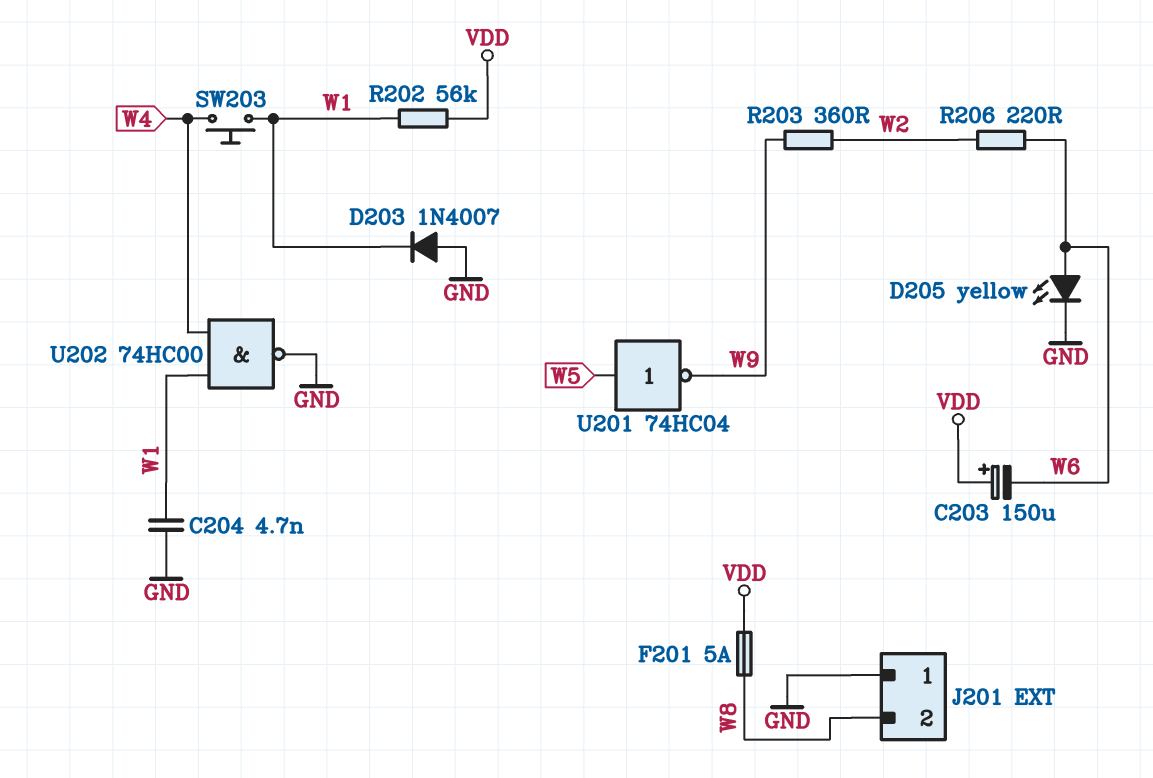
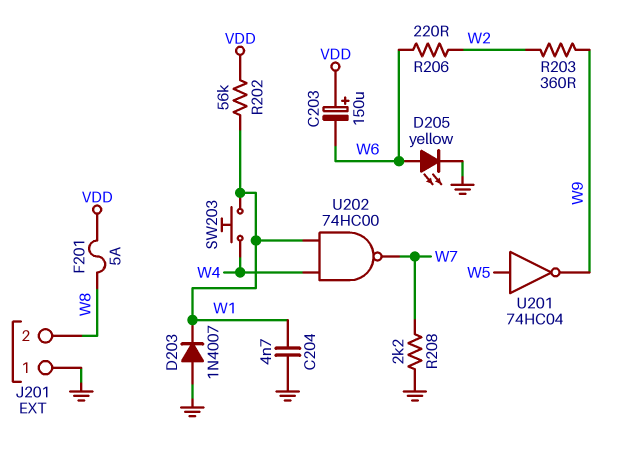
R208: none -> 2.2k (GND, W7)
U202: NAND 74HC00 (in W1, in W4, out GND) -> NAND 74HC00 (in W1, in W4, out W7)

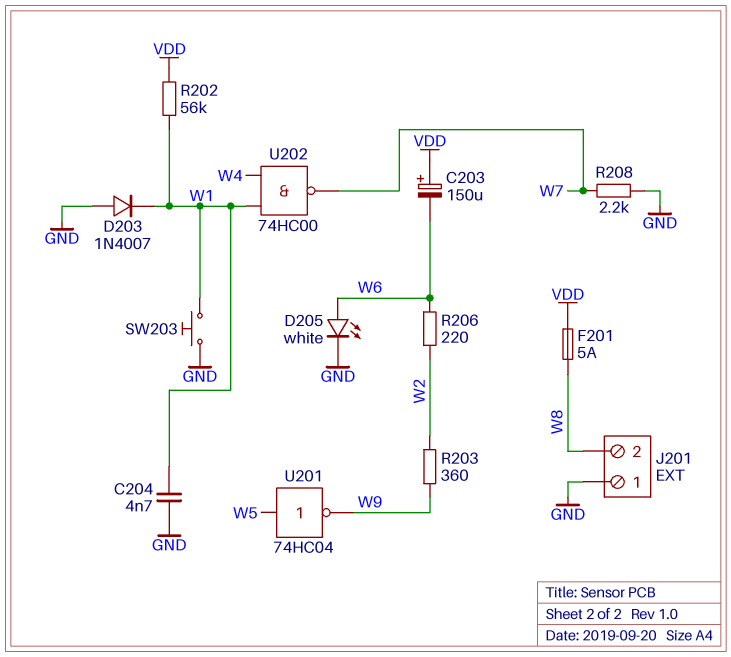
D205: LED yellow (A W6, K GND) -> LED white (A W6, K GND)
SW203: button (W1, W4) -> button (GND, W1)

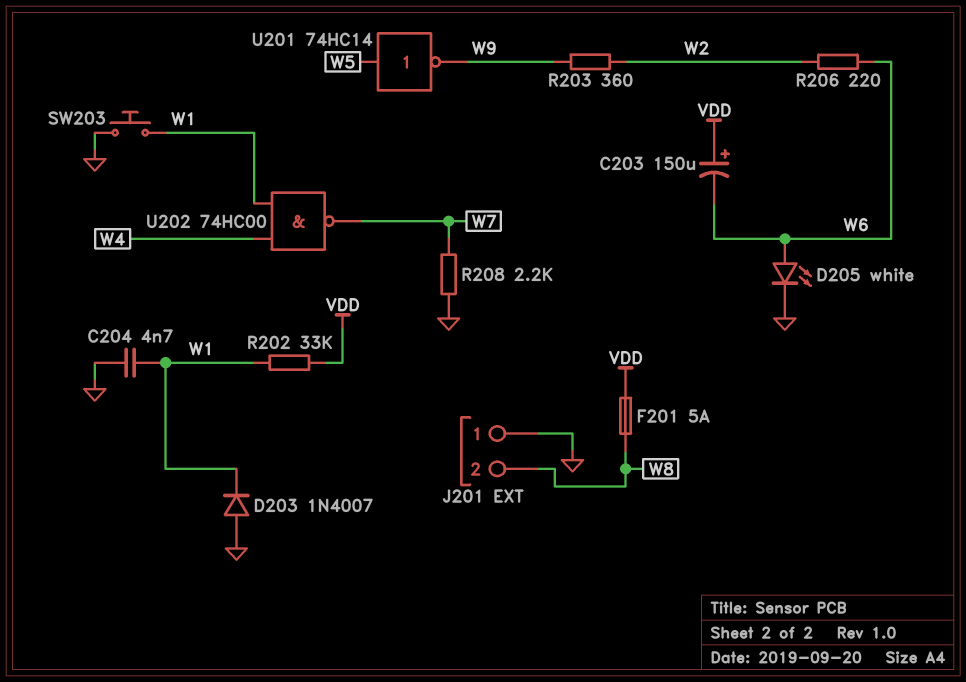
R202: 56k (VDD, W1) -> 33k (VDD, W1)
U201: NOT 74HC04 (in W5, out W9) -> NOT 74HC14 (in W5, out W9)

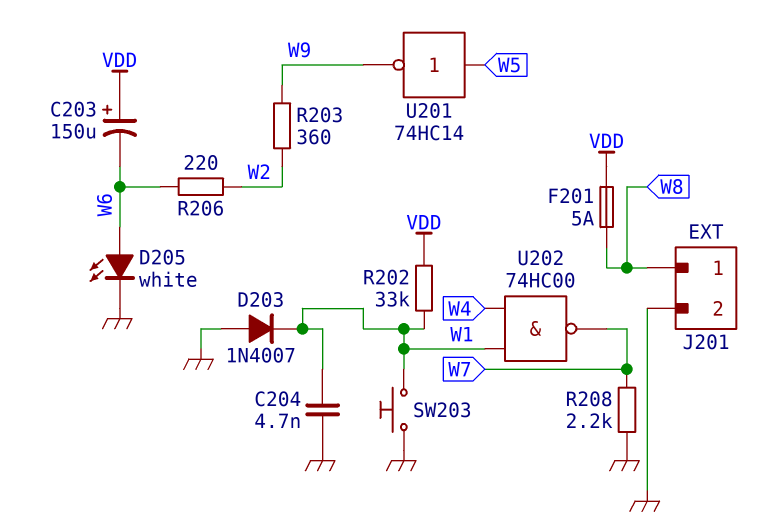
J201 pin 1: GND -> W8
J201 pin 2: W8 -> GND

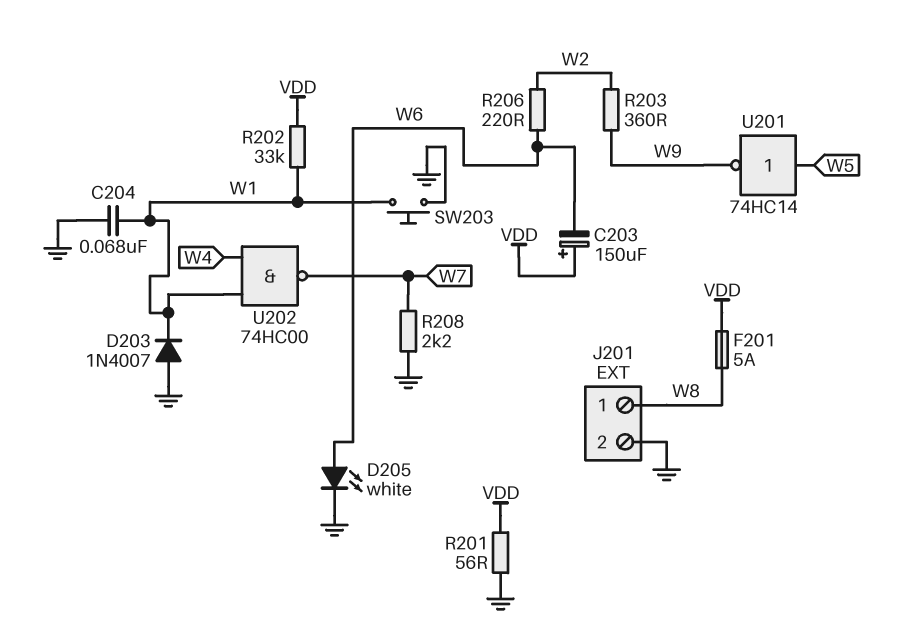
C204: 4.7nF (GND, W1) -> 68nF (GND, W1)
R201: none -> 56 (GND, VDD)

